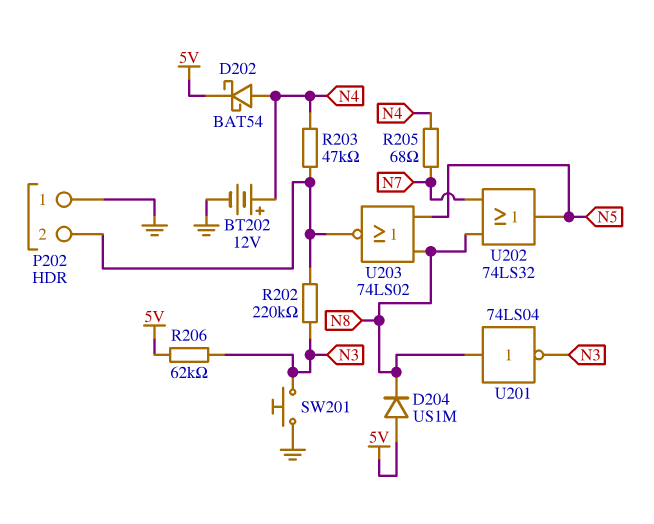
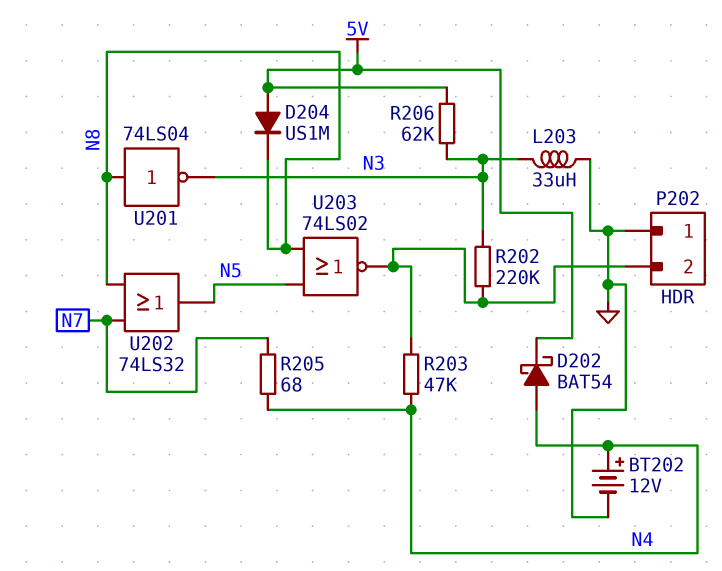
L203: none -> 33uH (GND, N3)
SW201: button (GND, N3) -> none

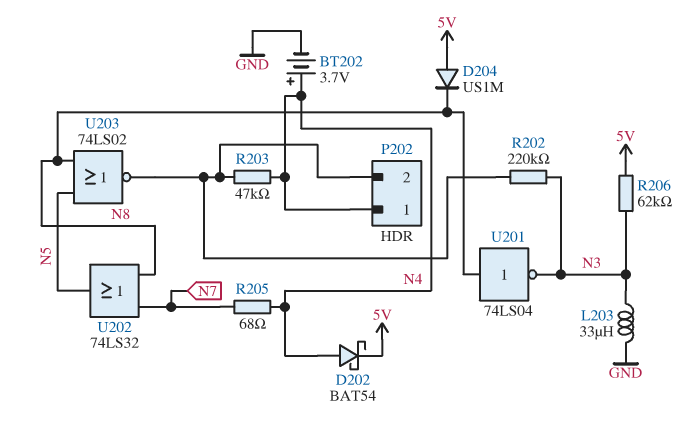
BT202: 12V (plus N4, minus GND) -> 3.7V (plus N4, minus GND)
P202 pin 1: GND -> N4

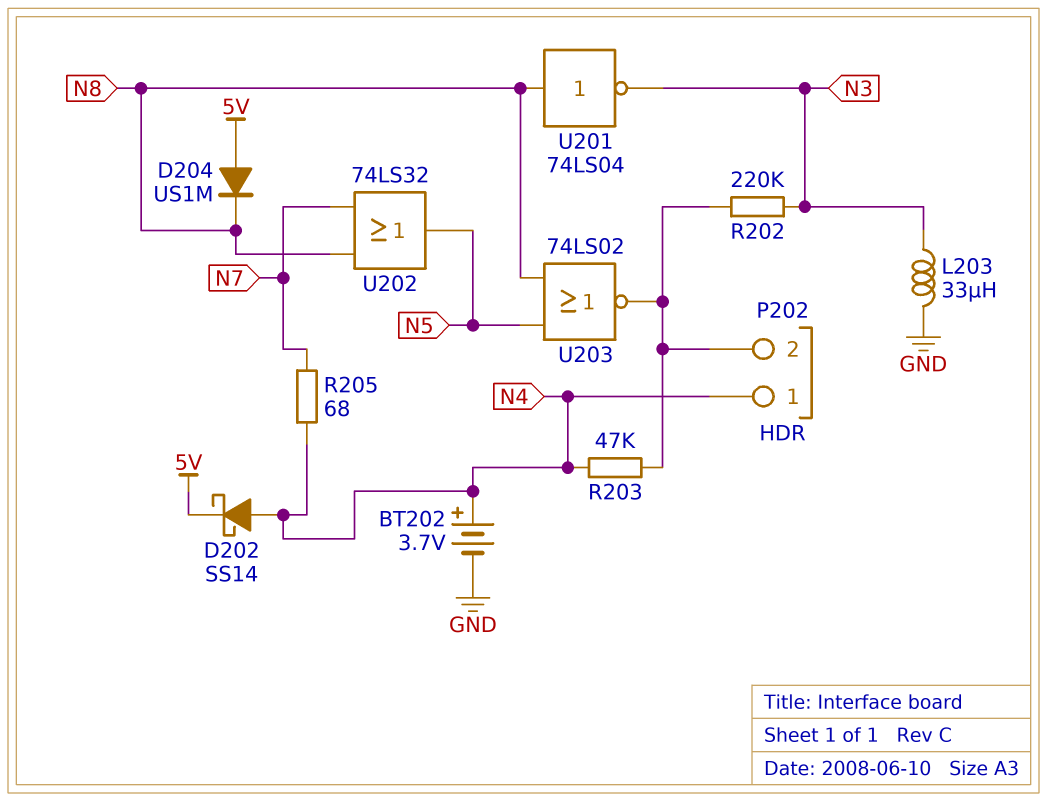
D202: schottky BAT54 (A N4, K 5V) -> schottky SS14 (A N4, K 5V)
R206: 62k (5V, N3) -> none

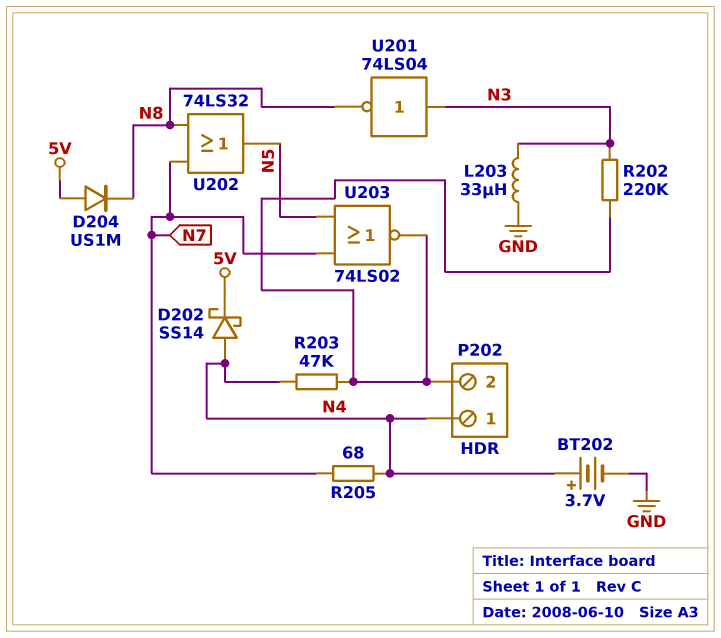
U201: NOT 74LS04 (in N8, out N3) -> NOT 74LS04 (in N3, out N8)
U203: NOR 74LS02 (in N5, in N8, out P202/2) -> NOR 74LS02 (in N5, in N7, out P202/2)

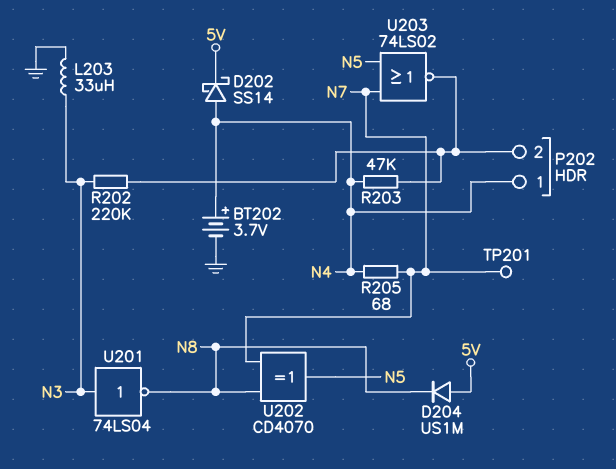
TP201: none -> test point (N7)
U202: OR 74LS32 (in N7, in N8, out N5) -> XOR CD4070 (in N7, in N8, out N5)

